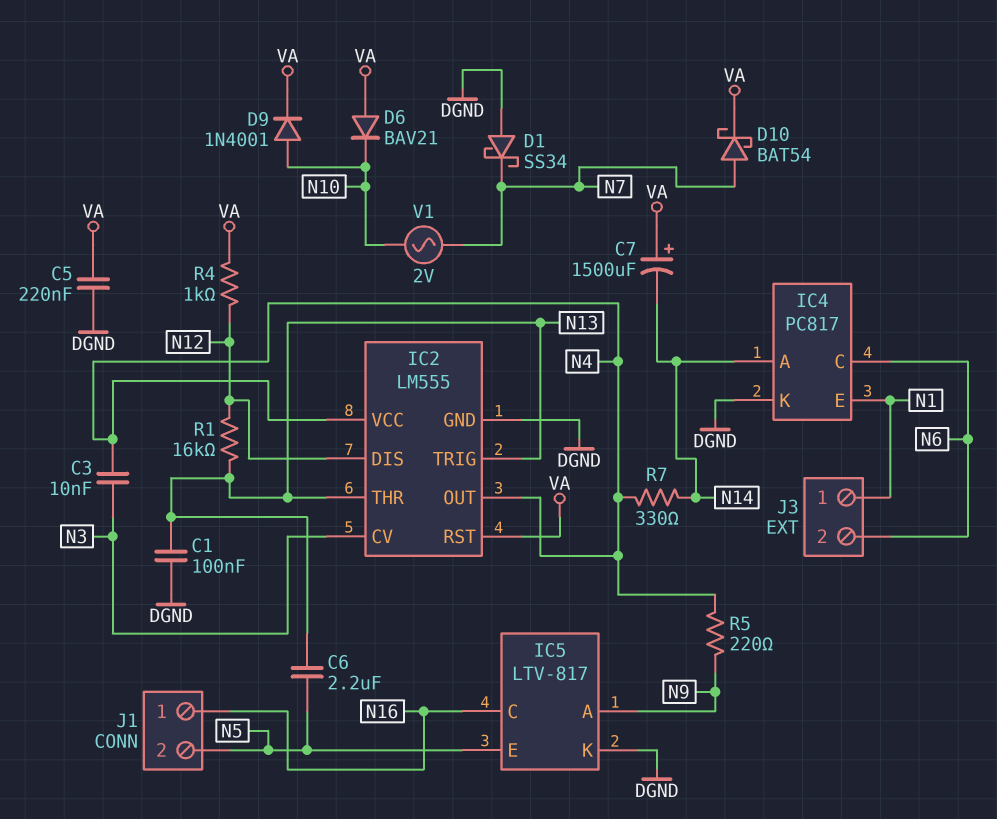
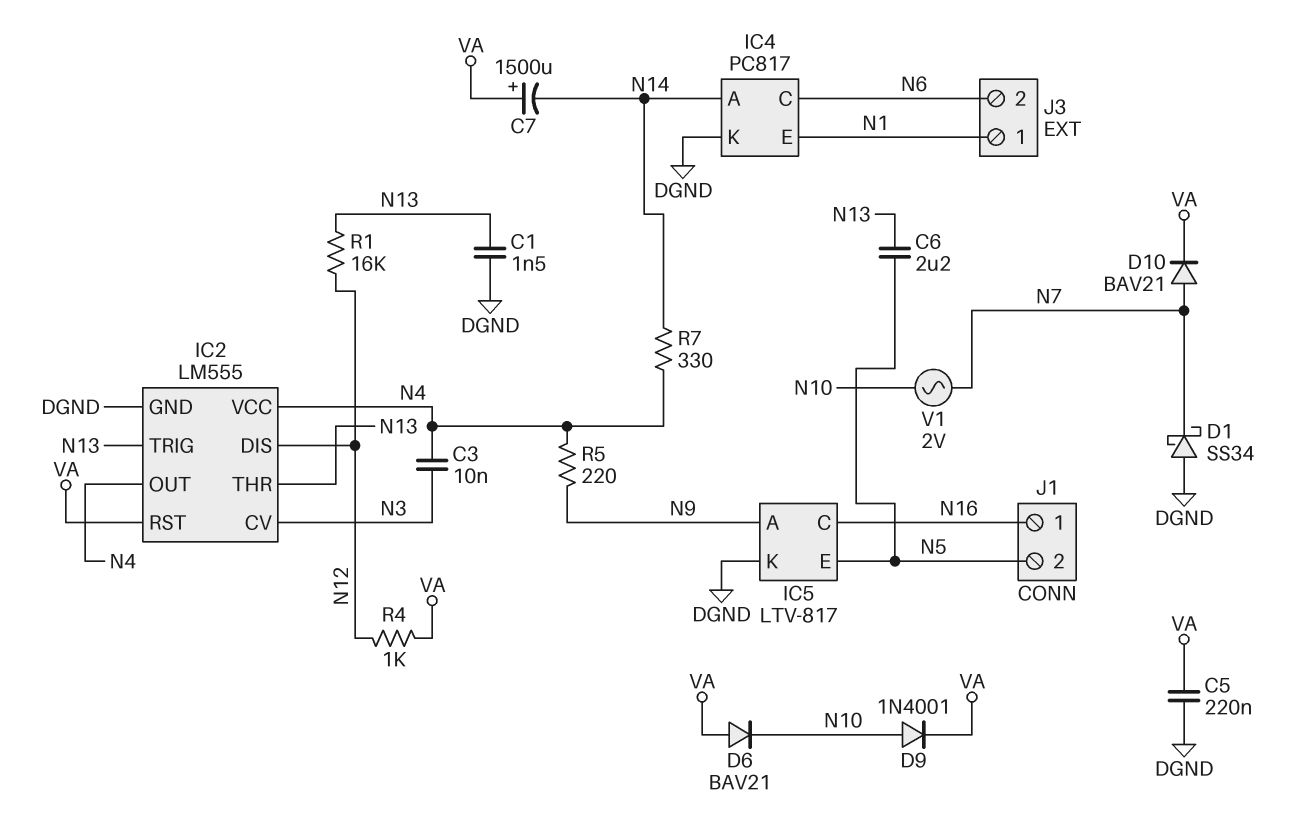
C1: 100nF (DGND, N13) -> 1.5nF (DGND, N13)
D10: schottky BAT54 (A N7, K VA) -> diode BAV21 (A N7, K VA)

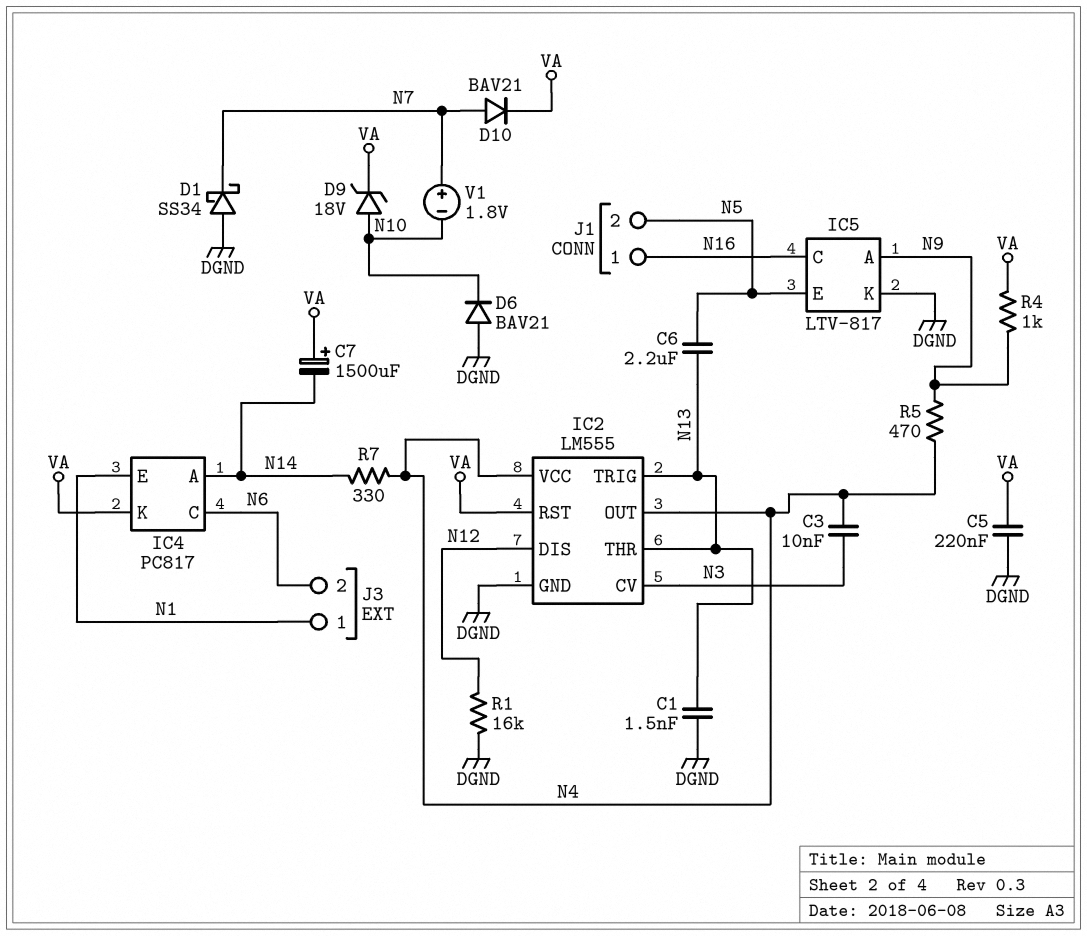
D6: diode BAV21 (A VA, K N10) -> diode BAV21 (A DGND, K N10)
D9: diode 1N4001 (A N10, K VA) -> zener 18V (A N10, K VA)
IC4 pin K: DGND -> VA
R1: 16k (N12, N13) -> 16k (DGND, N12)
R4: 1k (N12, VA) -> 1k (N9, VA)
R5: 220 (N4, N9) -> 470 (N4, N9)
V1: AC 2V (N7, N10) -> 1.8V (plus N7, minus N10)

